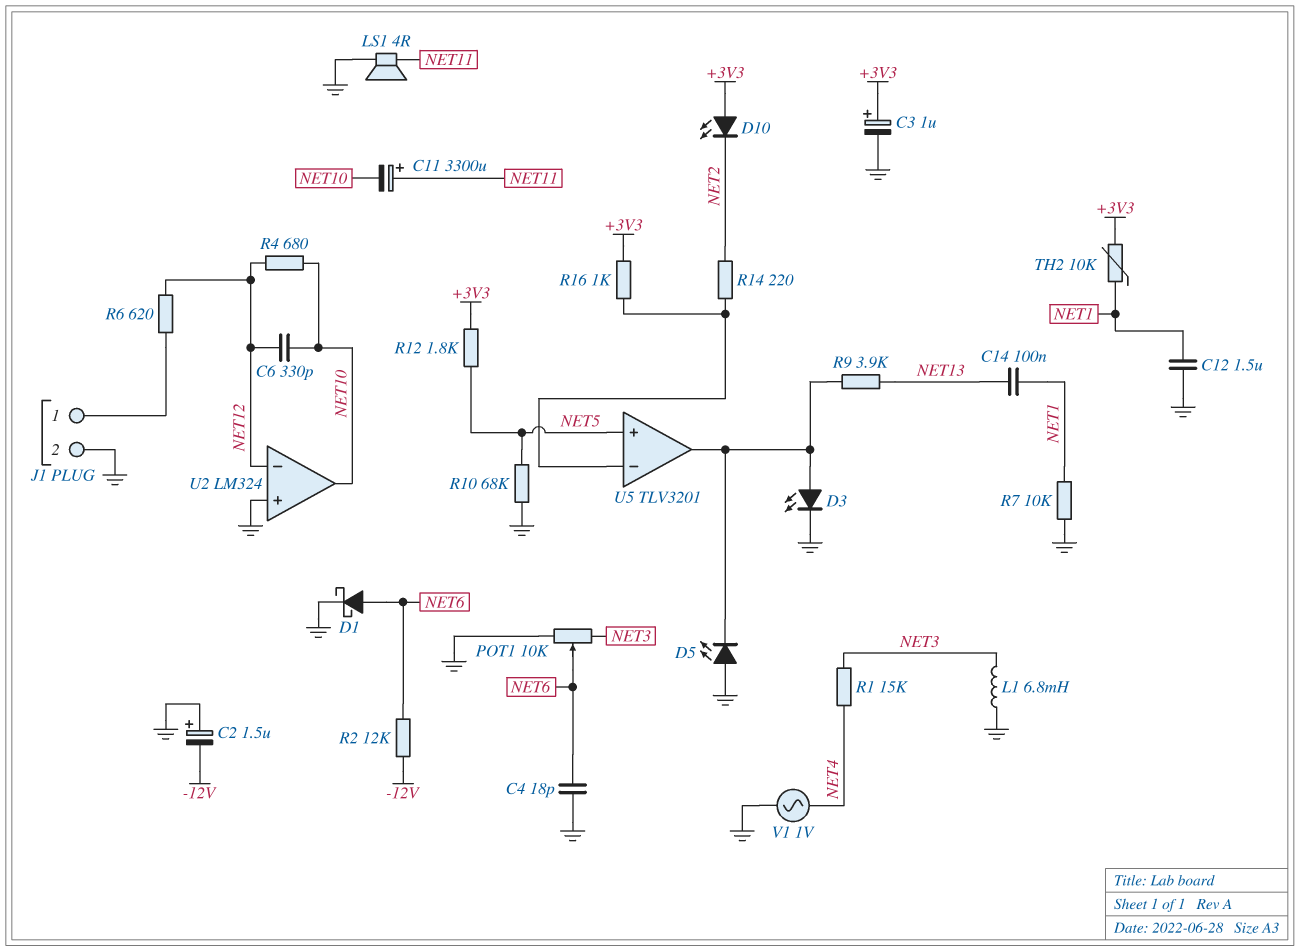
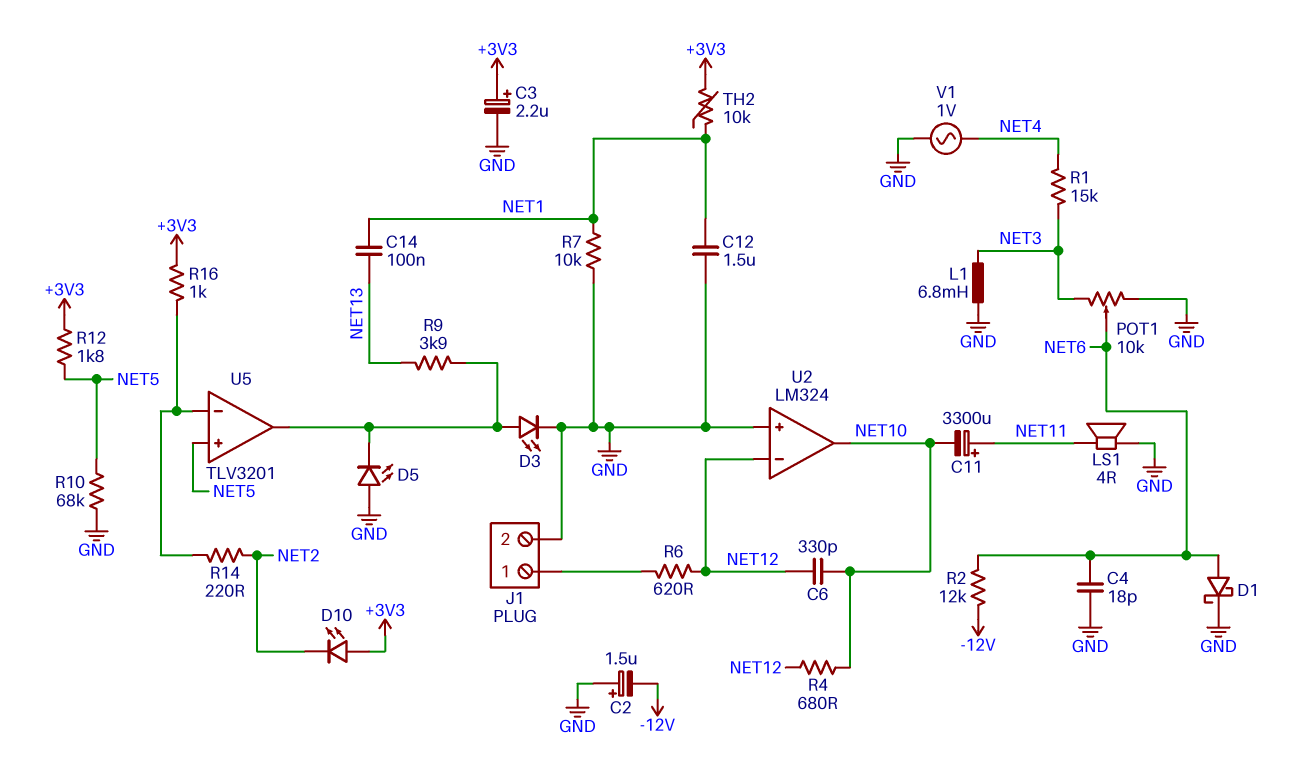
C3: 1uF (plus +3V3, minus GND) -> 2.2uF (plus +3V3, minus GND)

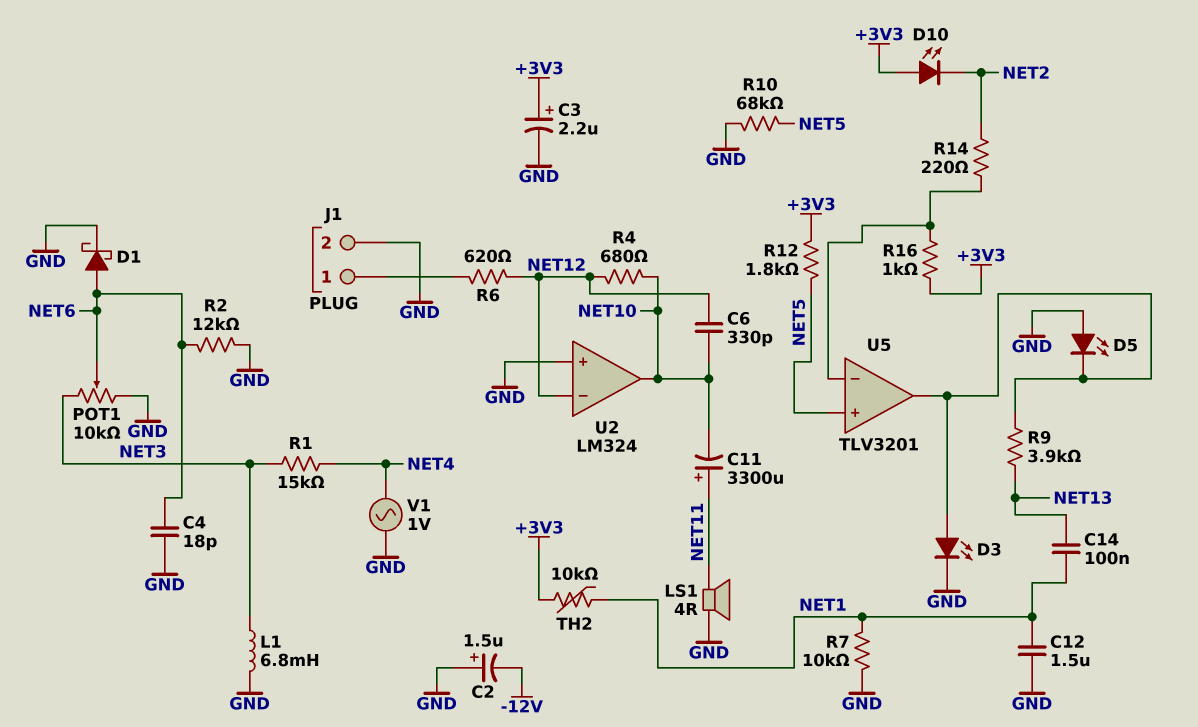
R2: 12k (-12V, NET6) -> 12k (GND, NET6)

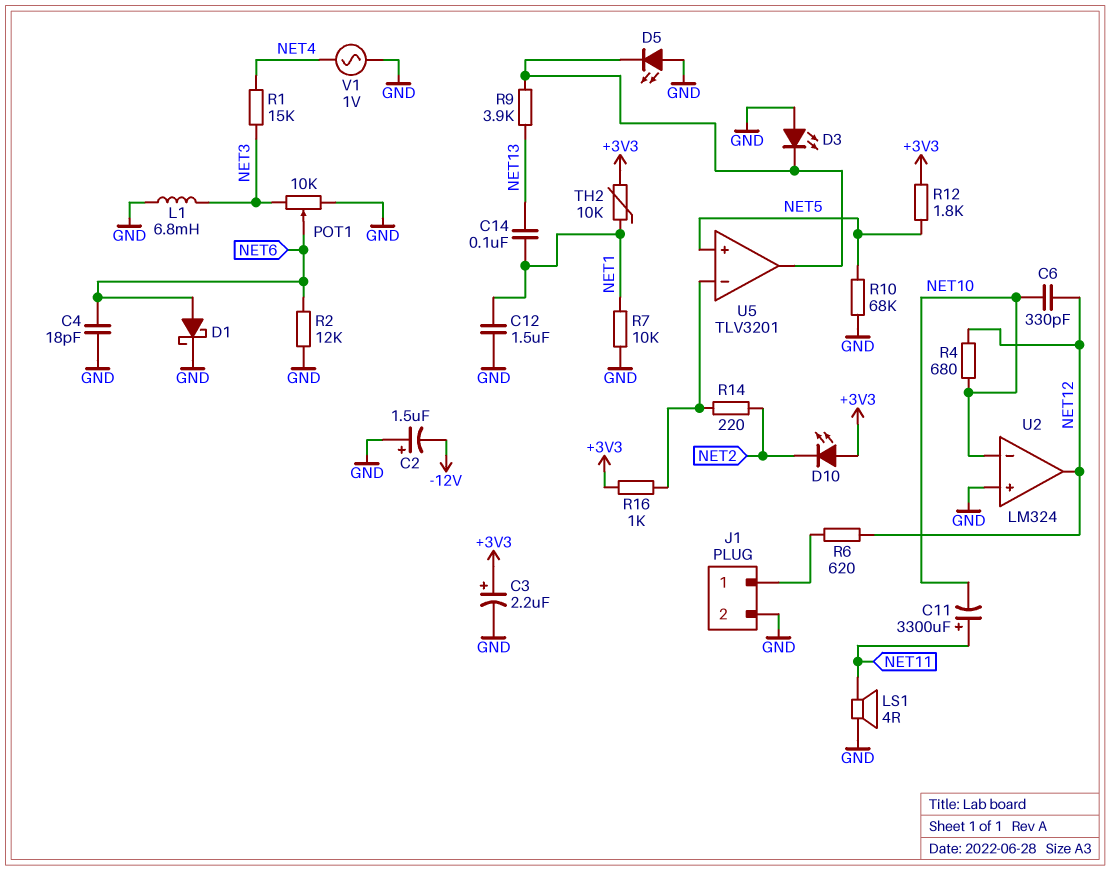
D3: LED (A U5/out, K GND) -> LED (A GND, K U5/out)
U2 pin in-: NET12 -> NET10
U2 pin out: NET10 -> NET12

